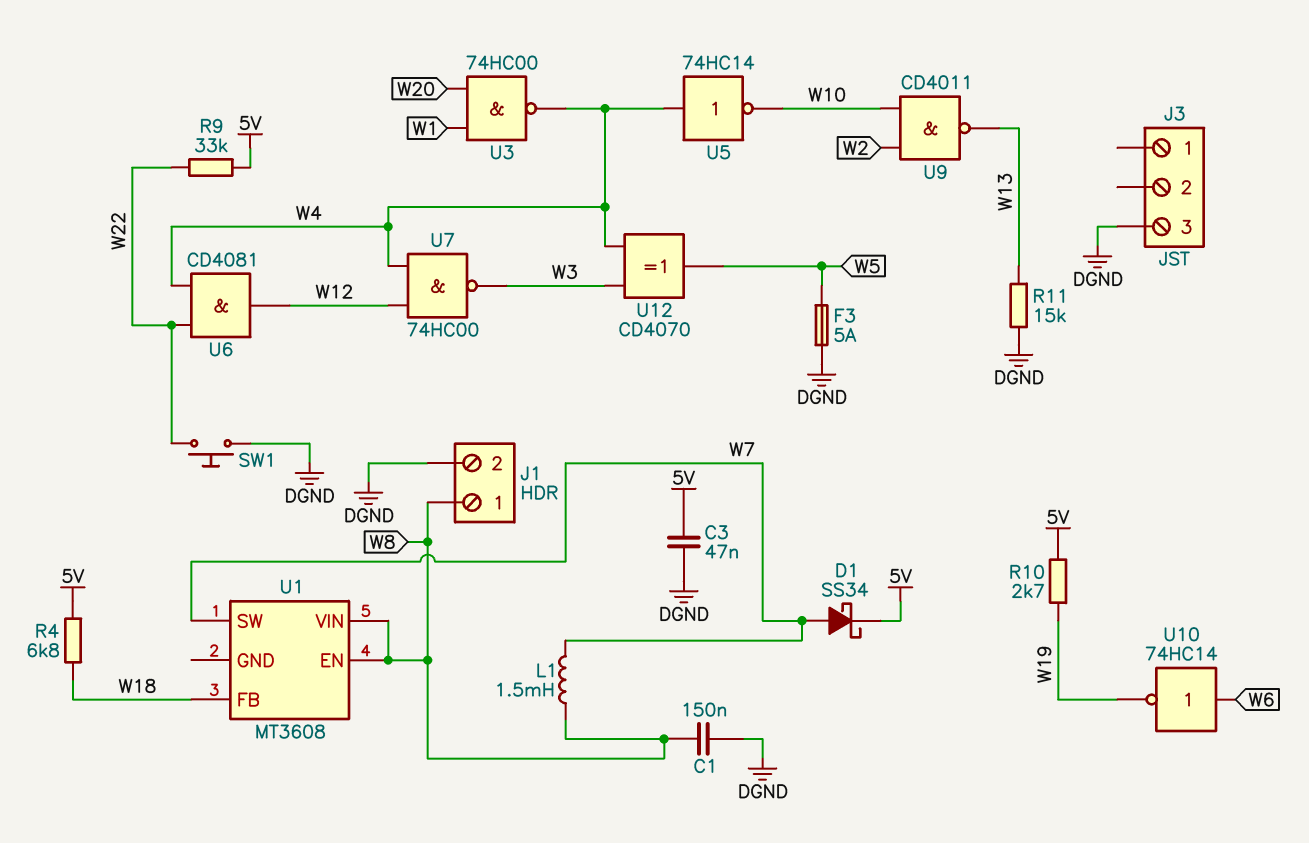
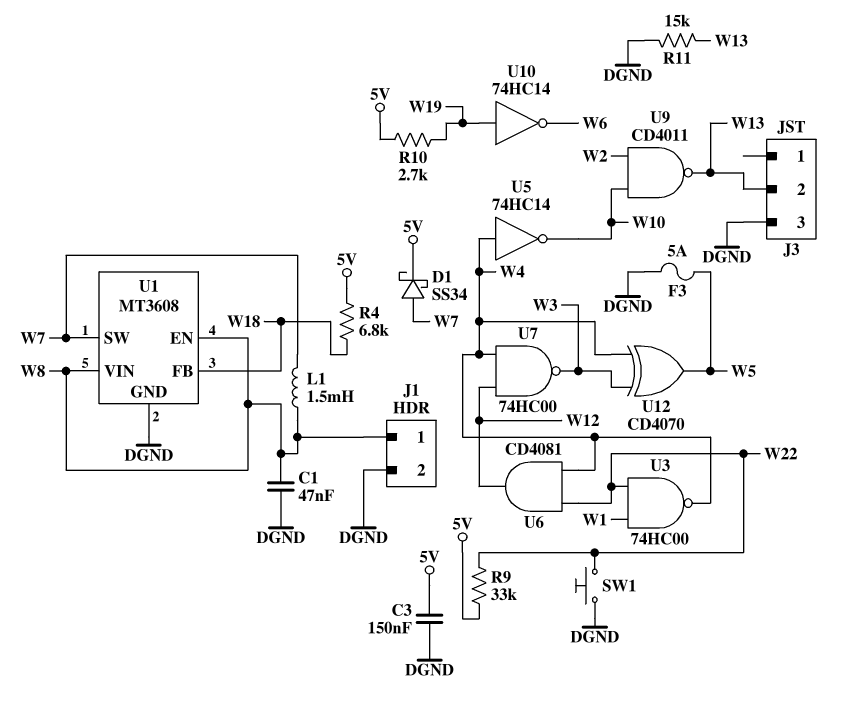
C1: 150nF (DGND, W8) -> 47nF (DGND, W8)
C3: 47nF (5V, DGND) -> 150nF (5V, DGND)
J3 pin 2: none -> W13
U1 pin GND: none -> DGND
U3: NAND 74HC00 (in W1, in W20, out W4) -> NAND 74HC00 (in W1, in W22, out W4)
U10: NOT 74HC14 (in W6, out W19) -> NOT 74HC14 (in W19, out W6)

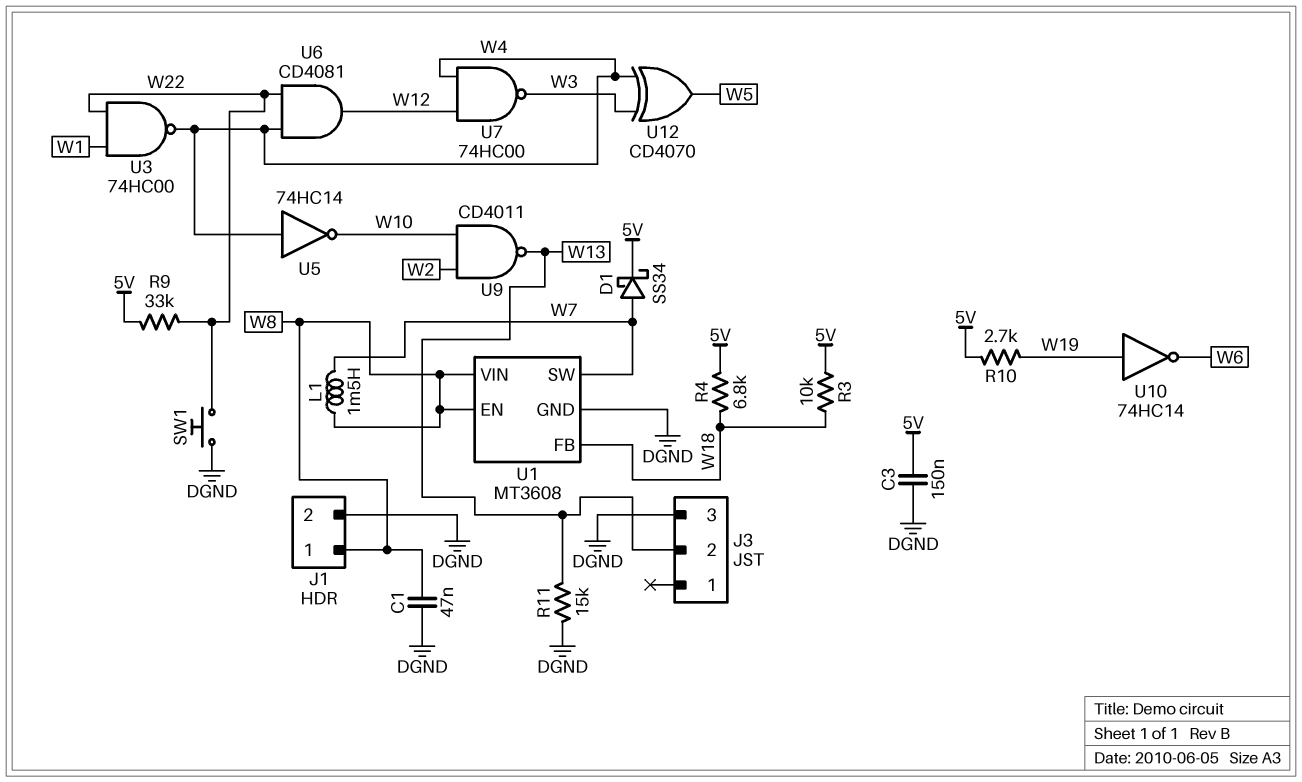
F3: 5A (DGND, W5) -> none
R3: none -> 10k (5V, W18)

